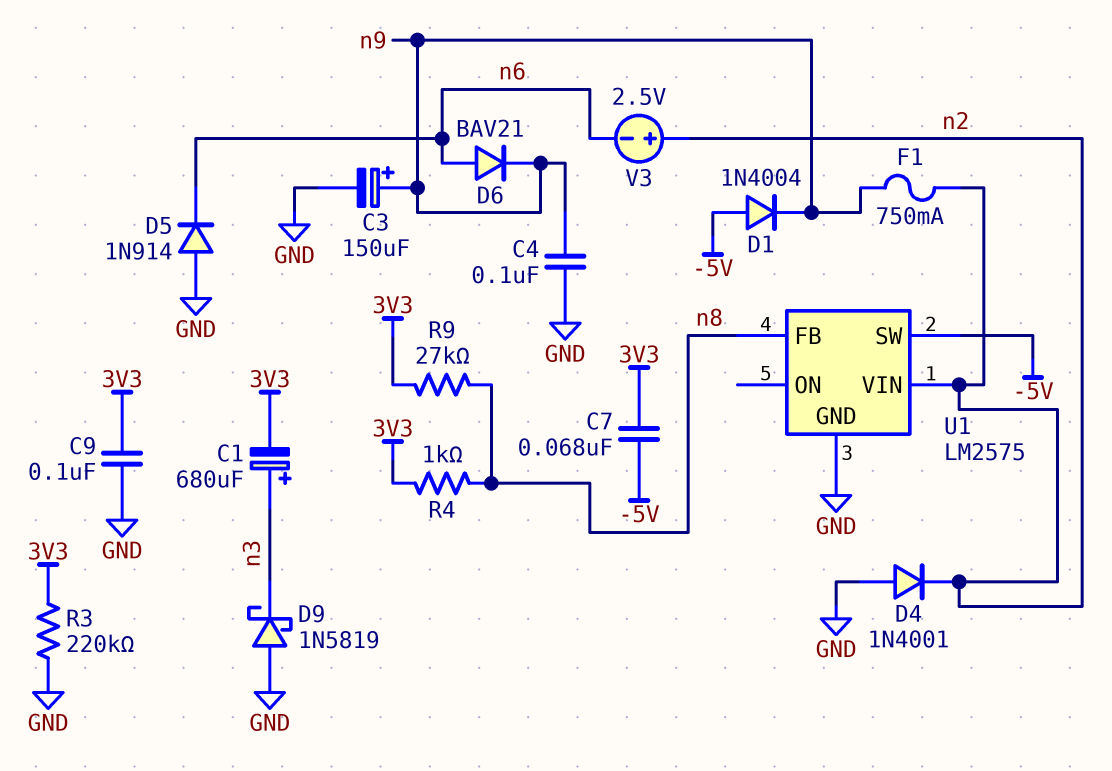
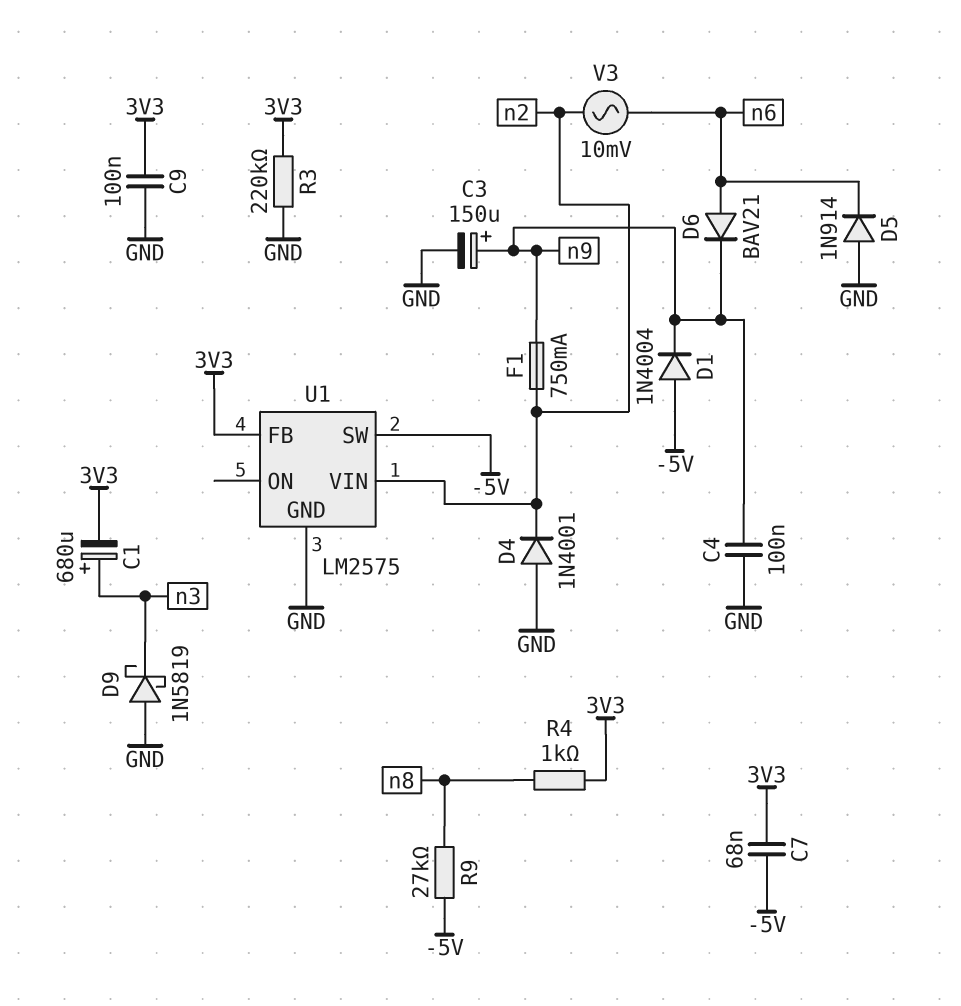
R9: 27k (3V3, n8) -> 27k (-5V, n8)
U1 pin FB: n8 -> 3V3
V3: 2.5V (plus n2, minus n6) -> AC 10mV (n2, n6)

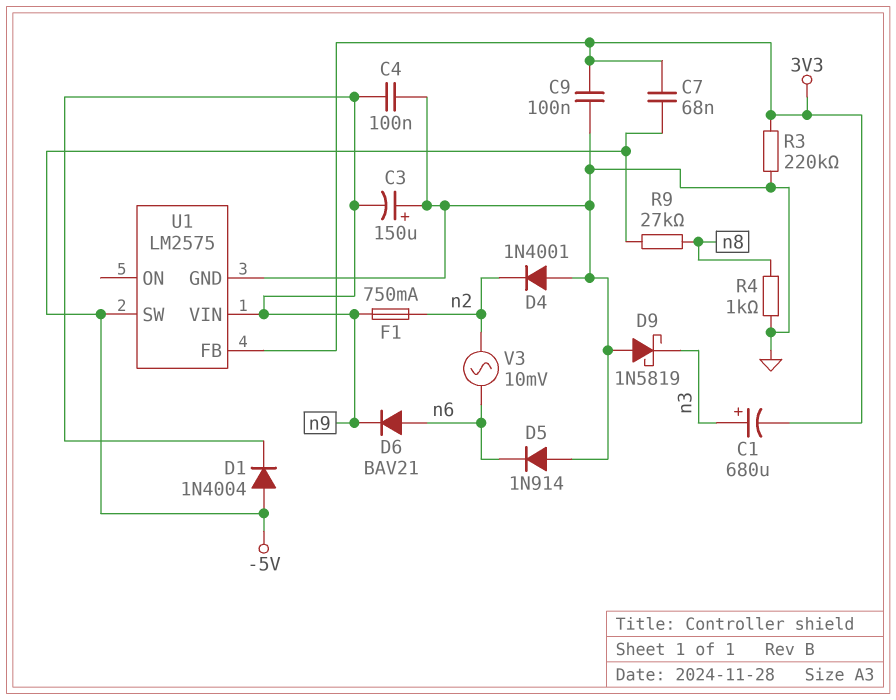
C3: 150uF (plus n9, minus GND) -> 150uF (plus GND, minus n9)
R4: 1k (3V3, n8) -> 1k (GND, n8)
U1 pin VIN: n2 -> n9

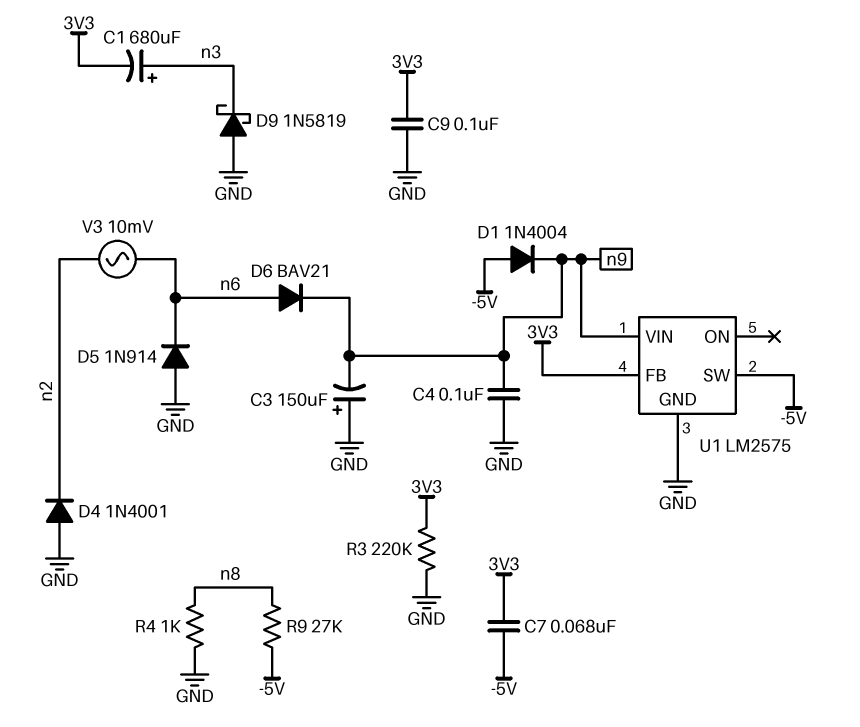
F1: 750mA (n2, n9) -> none

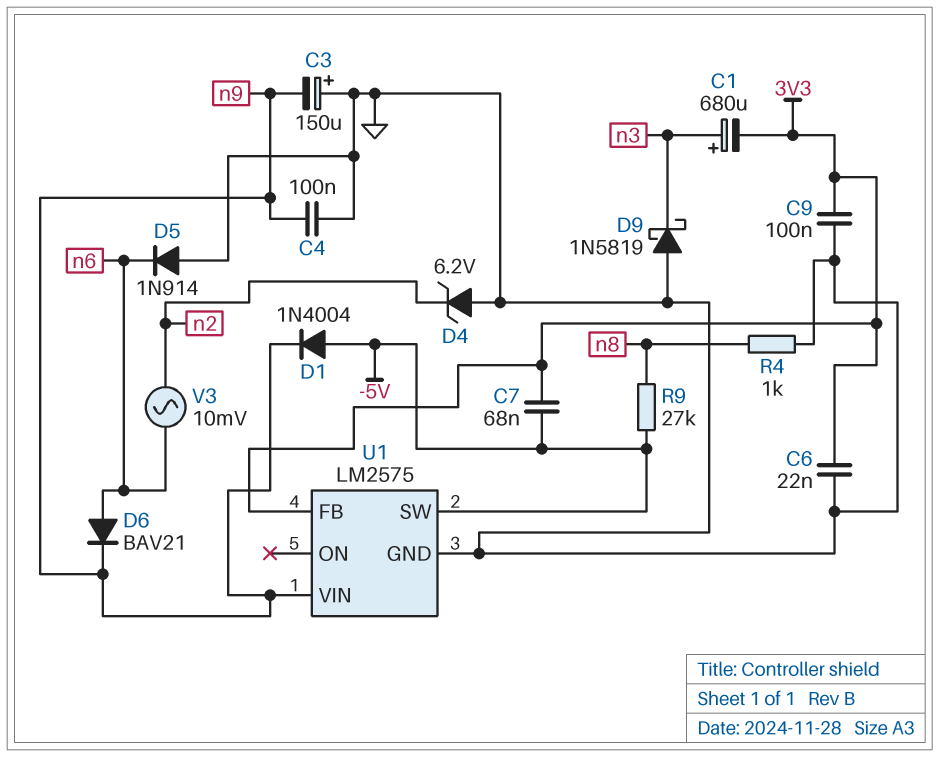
C6: none -> 22nF (3V3, GND)
D4: diode 1N4001 (A GND, K n2) -> zener 6.2V (A GND, K n2)
R3: 220k (3V3, GND) -> none

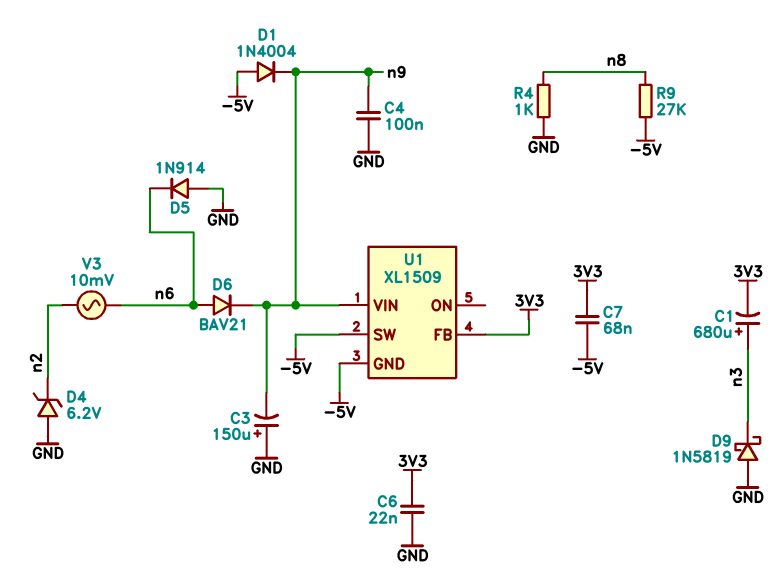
C9: 100nF (3V3, GND) -> none
U1: LM2575 -> XL1509
U1 pin GND: GND -> -5V

